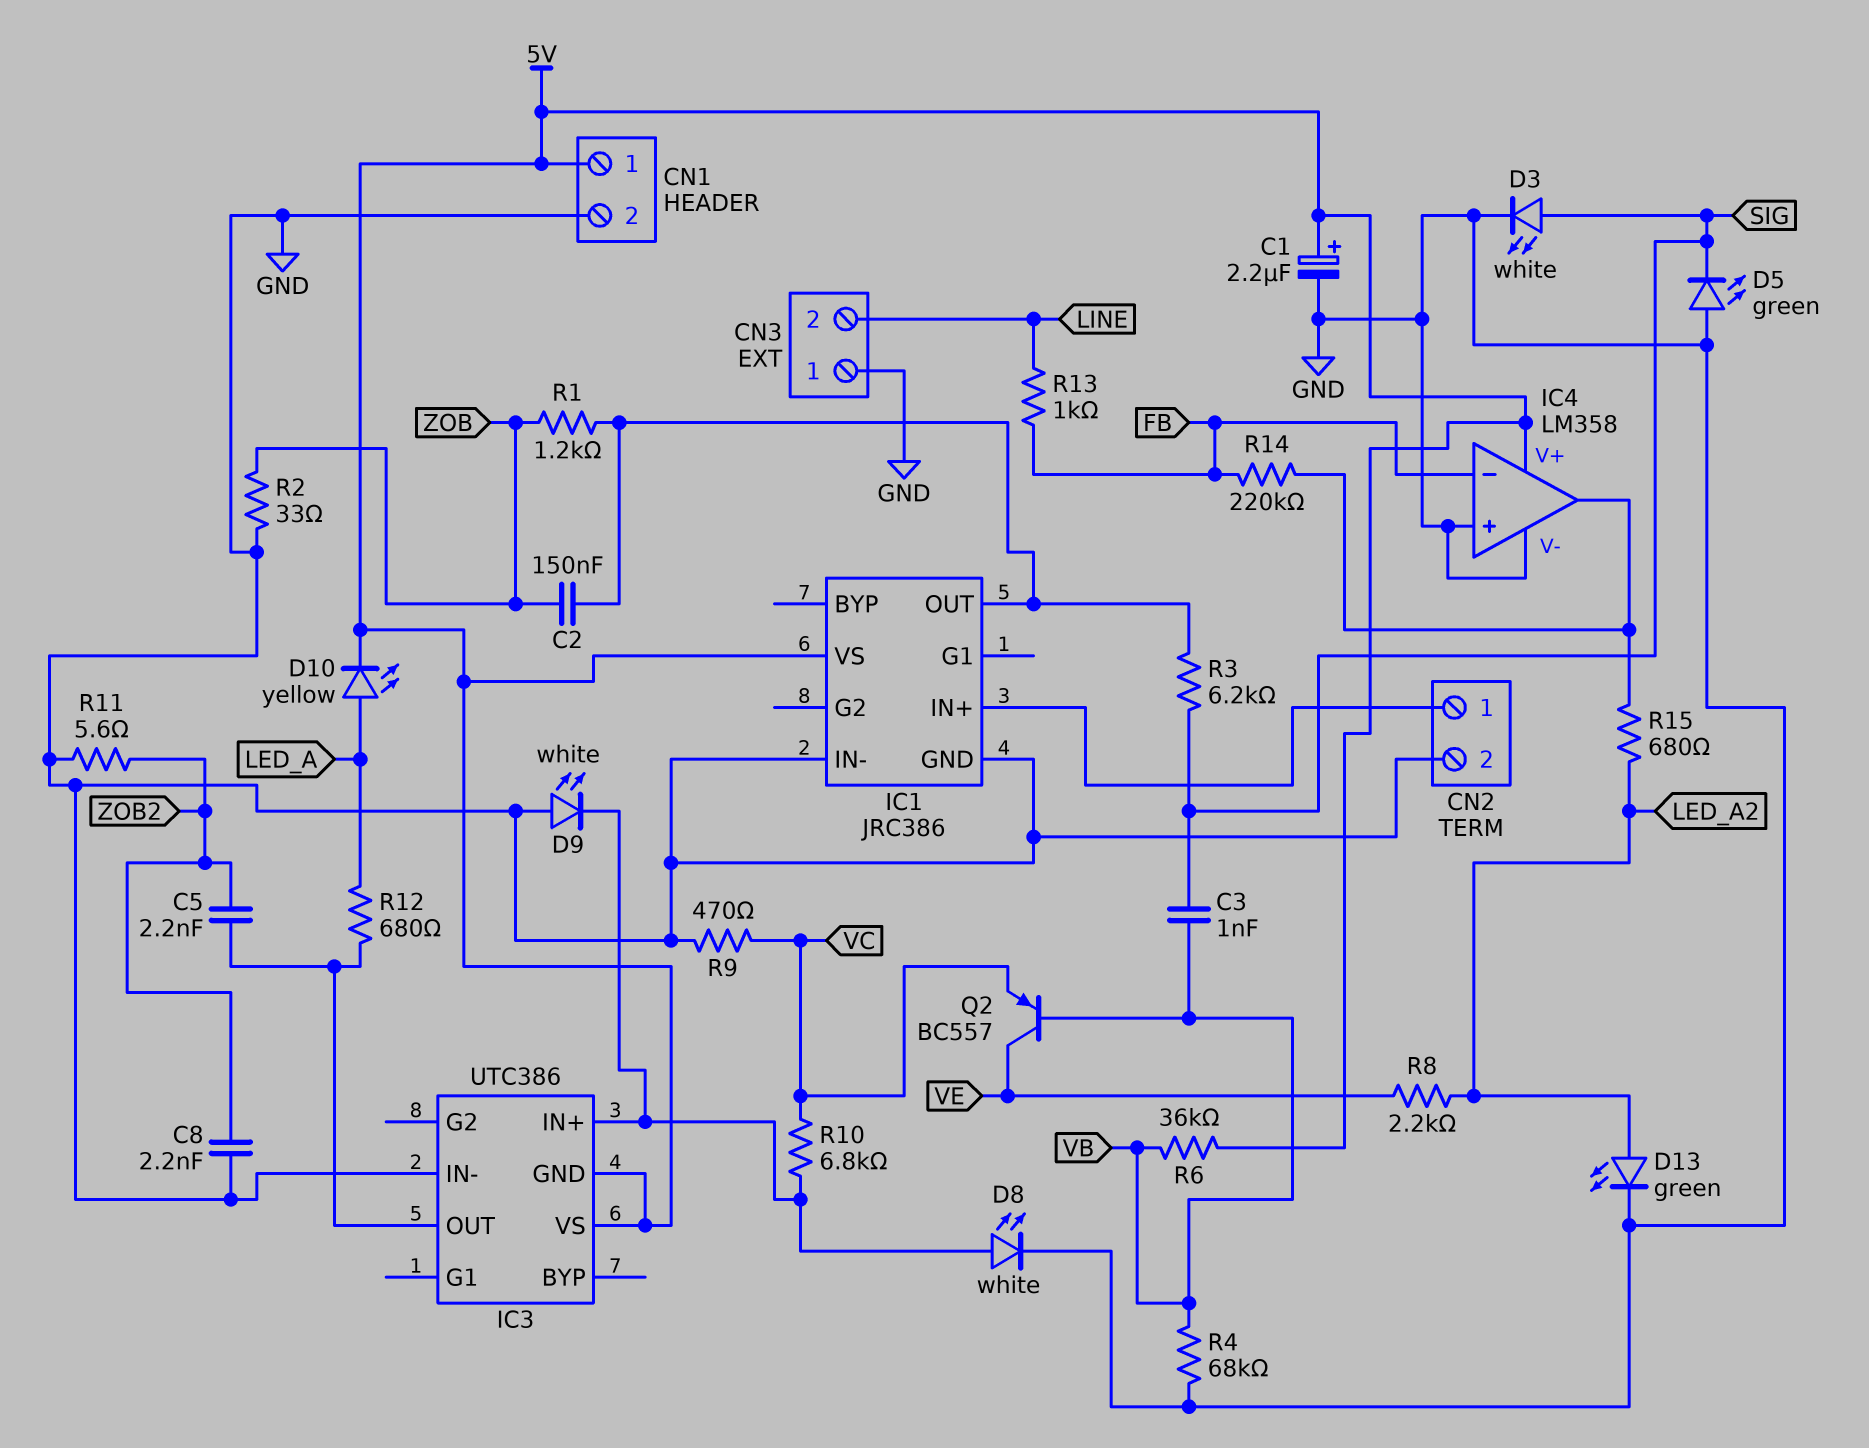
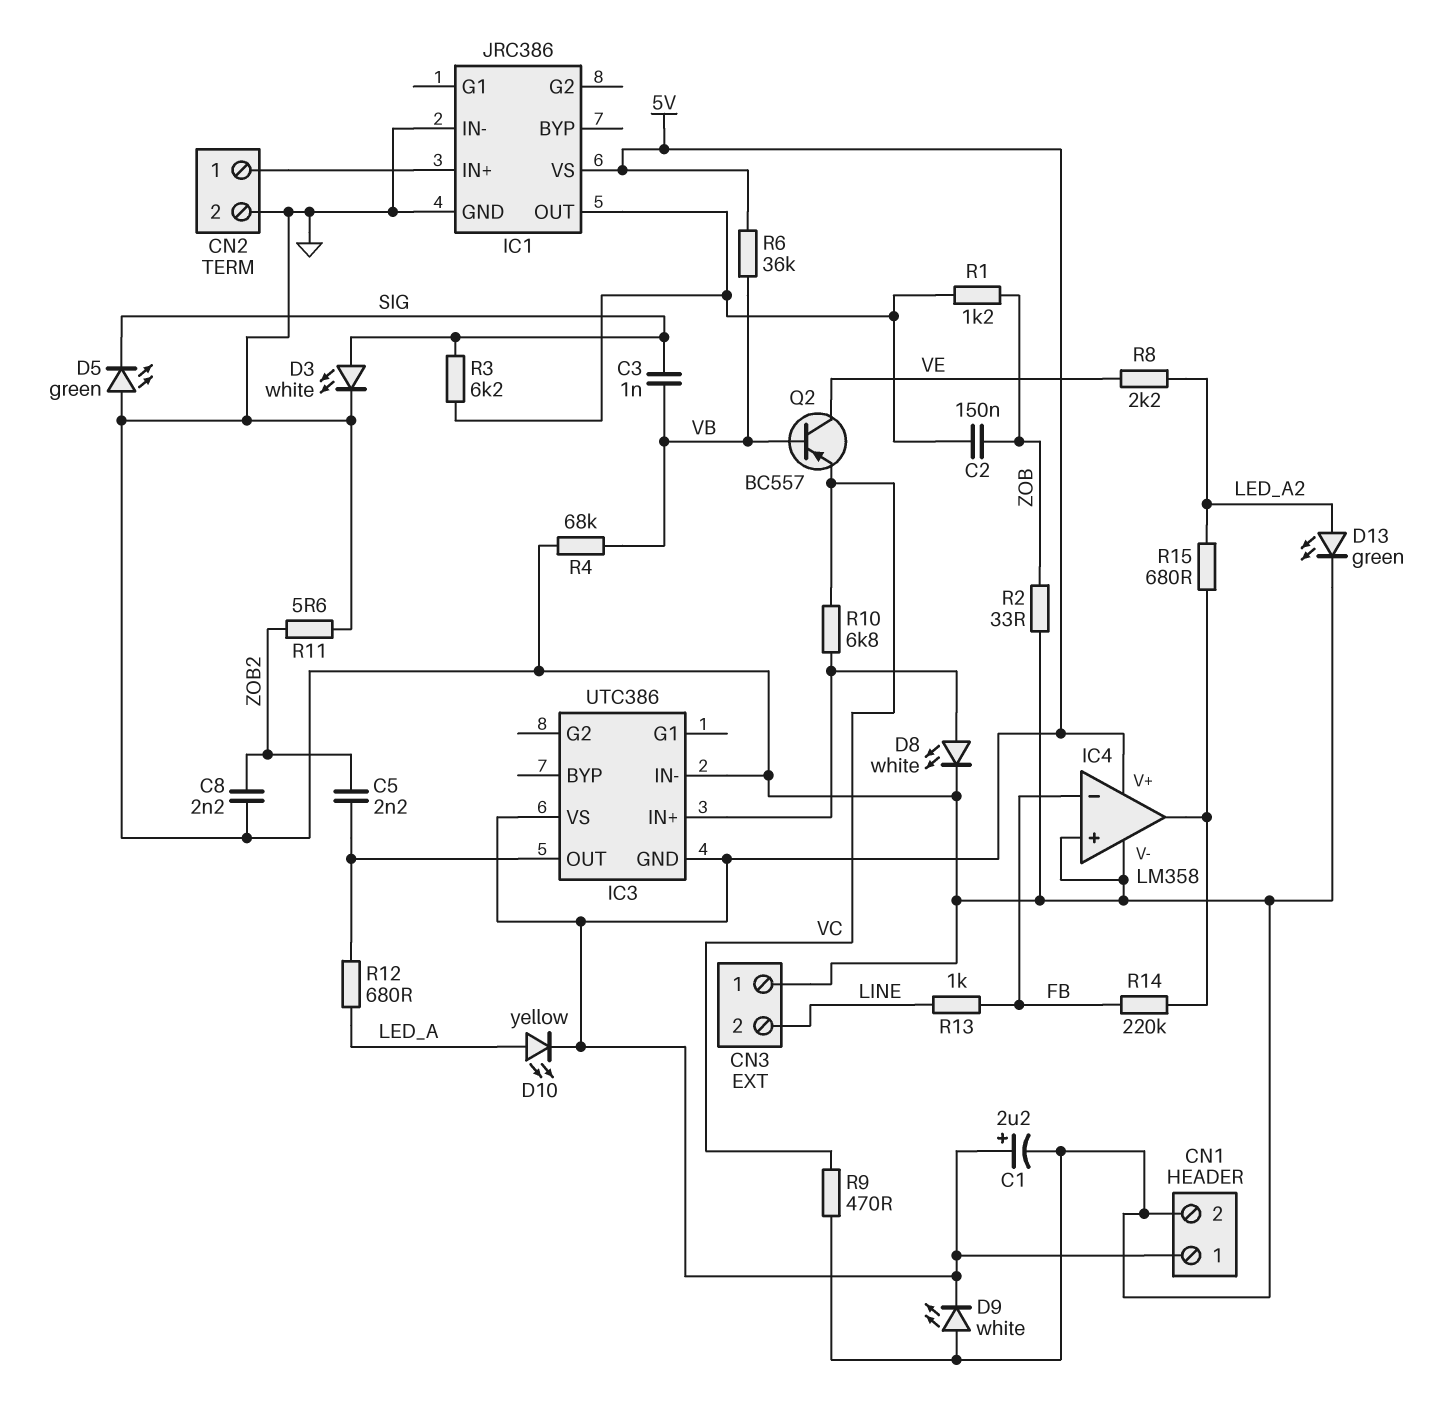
D9: LED white (A GND, K IC3/IN+) -> LED white (A GND, K 5V)

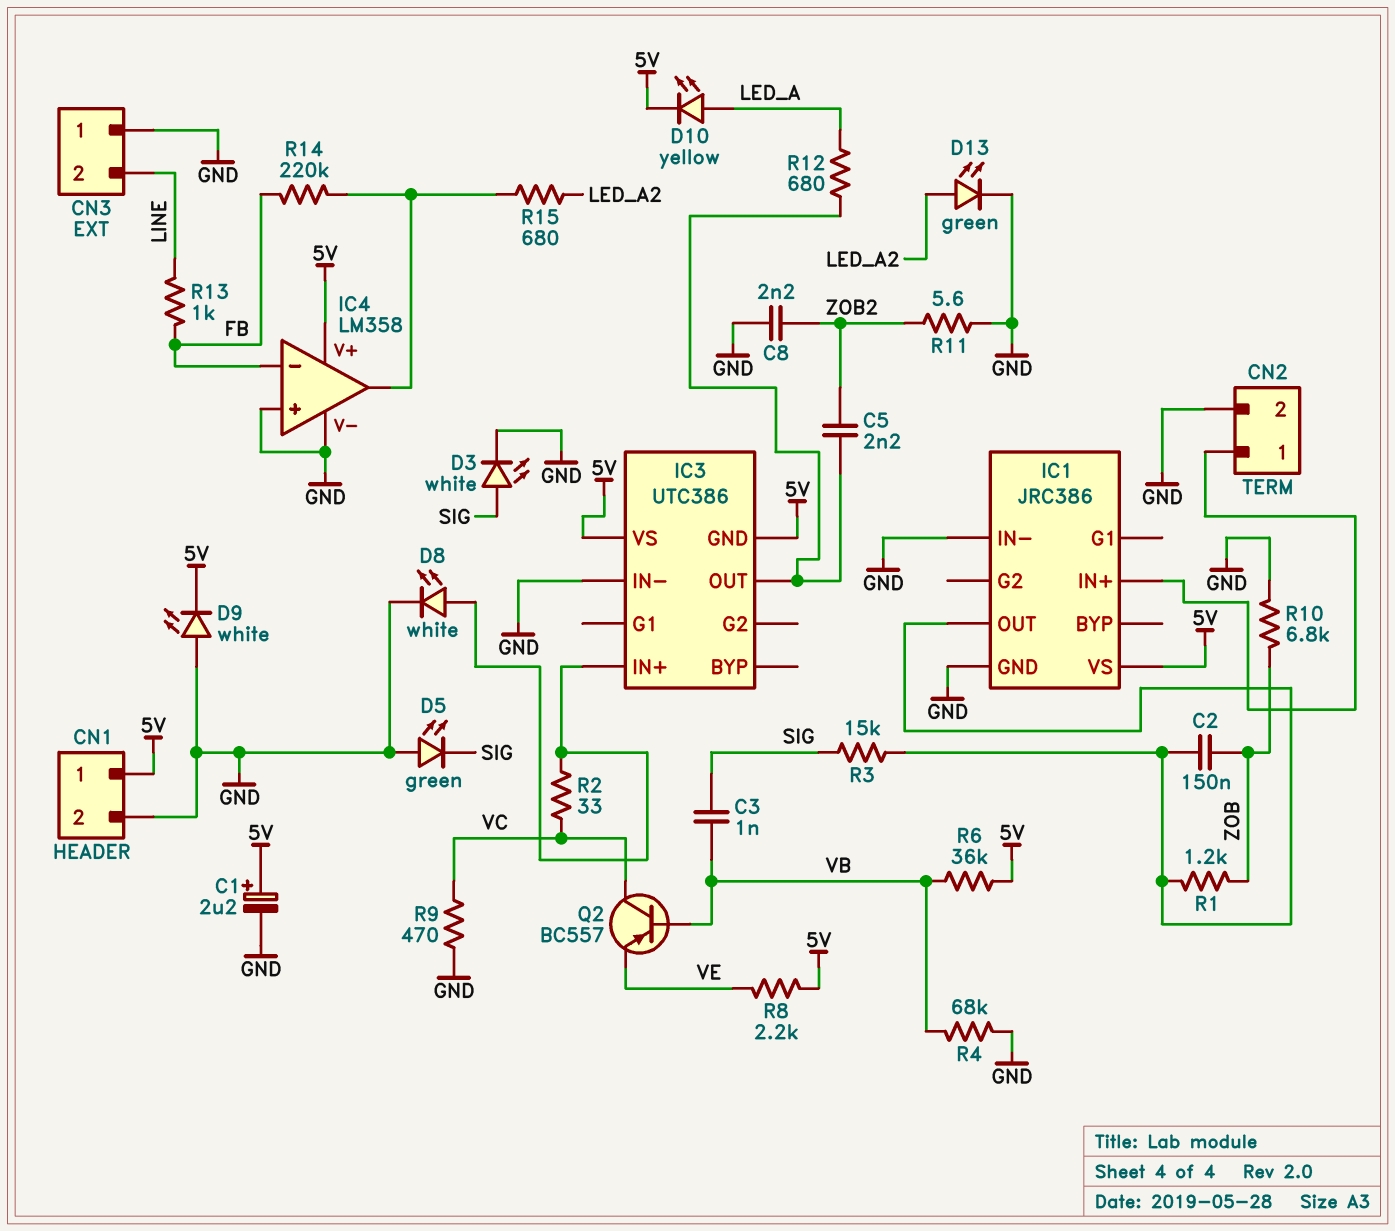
Q2: PNP BC557 (B VB, C VE, E VC) -> PNP BC557 (B VB, C VC, E VE)
R2: 33 (GND, ZOB) -> 33 (IC3/IN+, VC)
R3: 6.2k (IC1/OUT, SIG) -> 15k (IC1/OUT, SIG)
R8: 2.2k (LED_A2, VE) -> 2.2k (5V, VE)
R10: 6.8k (IC3/IN+, VC) -> 6.8k (GND, ZOB)

